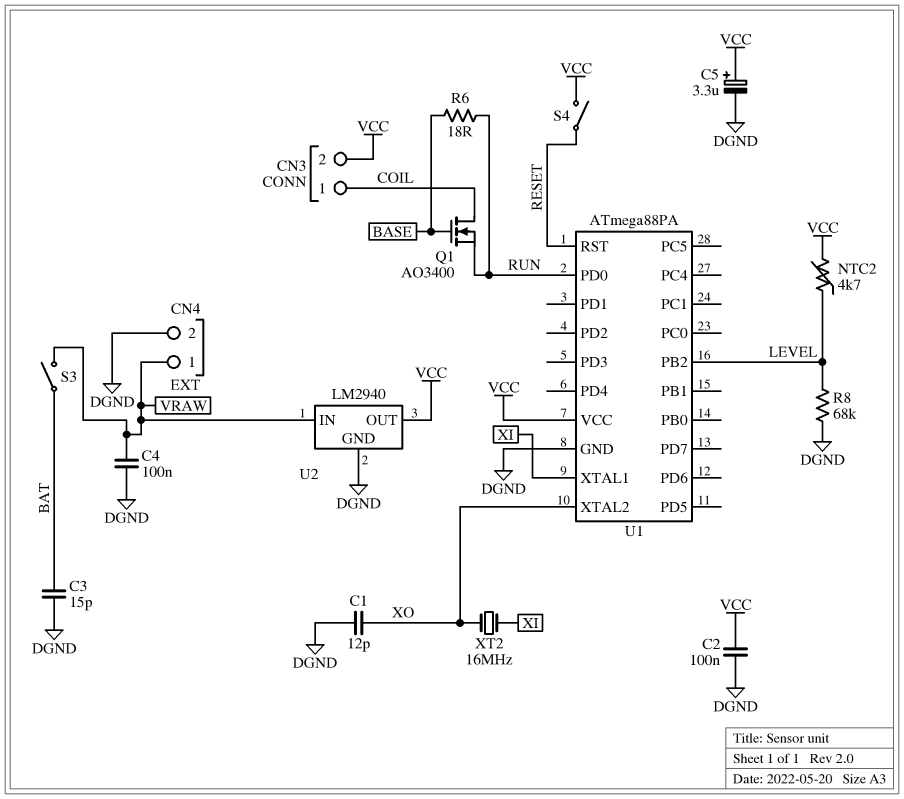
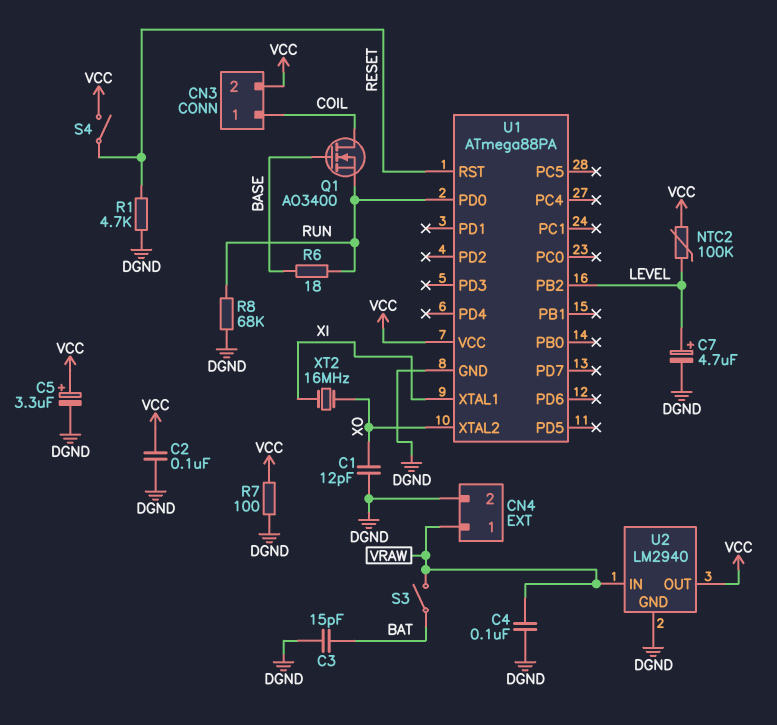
C7: none -> 4.7uF (plus LEVEL, minus DGND)
NTC2: 4.7k (LEVEL, VCC) -> 100k (LEVEL, VCC)
R1: none -> 4.7k (DGND, RESET)
R7: none -> 100 (DGND, VCC)
R8: 68k (DGND, LEVEL) -> 68k (DGND, RUN)

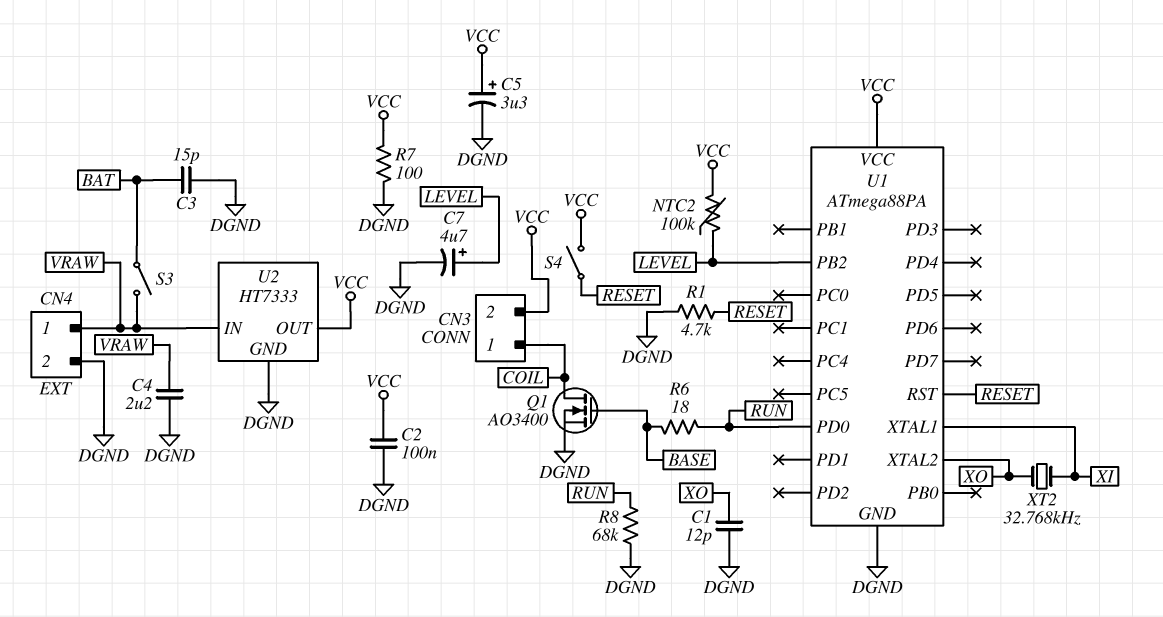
C4: 100nF (DGND, VRAW) -> 2.2uF (DGND, VRAW)
Q1: NMOS AO3400 (G BASE, D COIL, S RUN) -> NMOS AO3400 (G BASE, D COIL, S DGND)
U2: LM2940 -> HT7333
XT2: 16MHz (XI, XO) -> 32.768kHz (XI, XO)

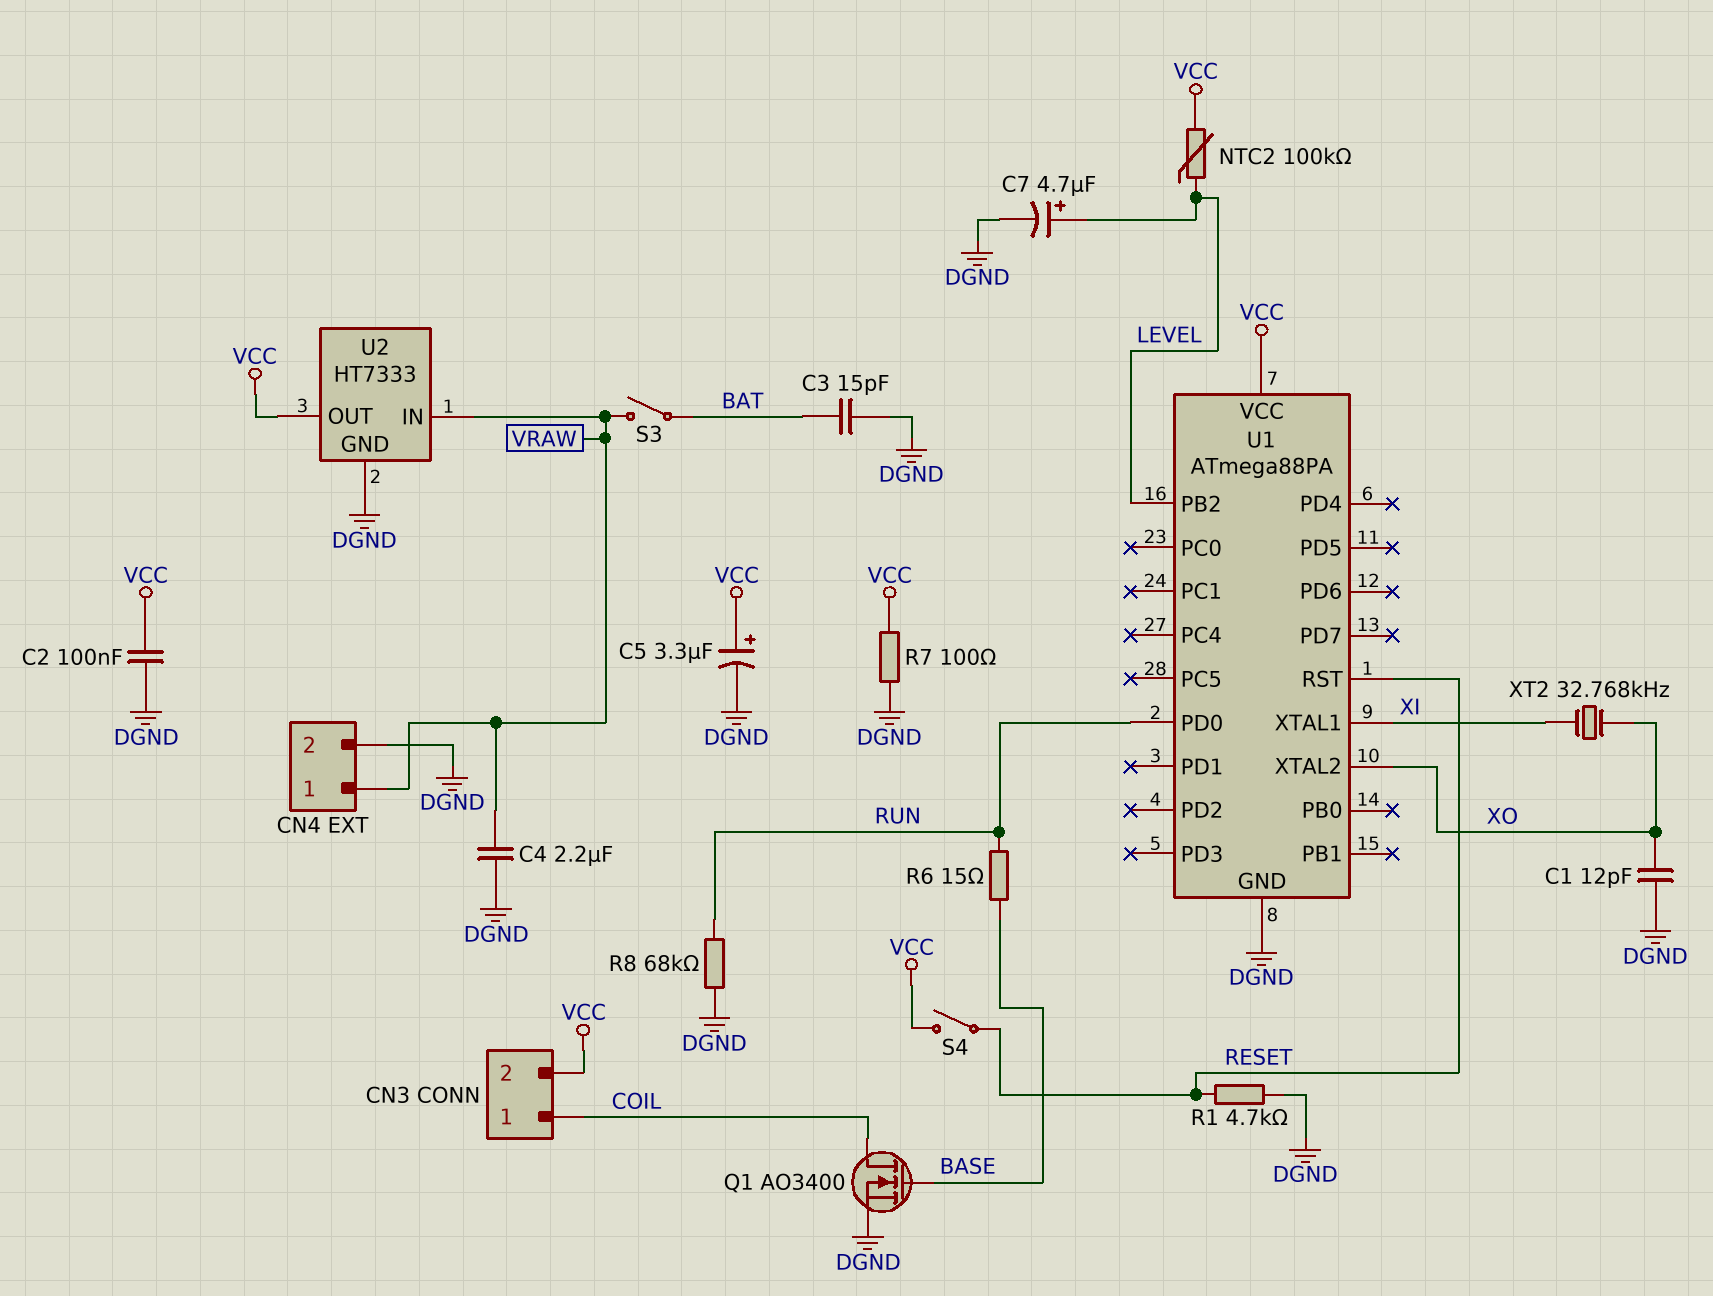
R6: 18 (BASE, RUN) -> 15 (BASE, RUN)

